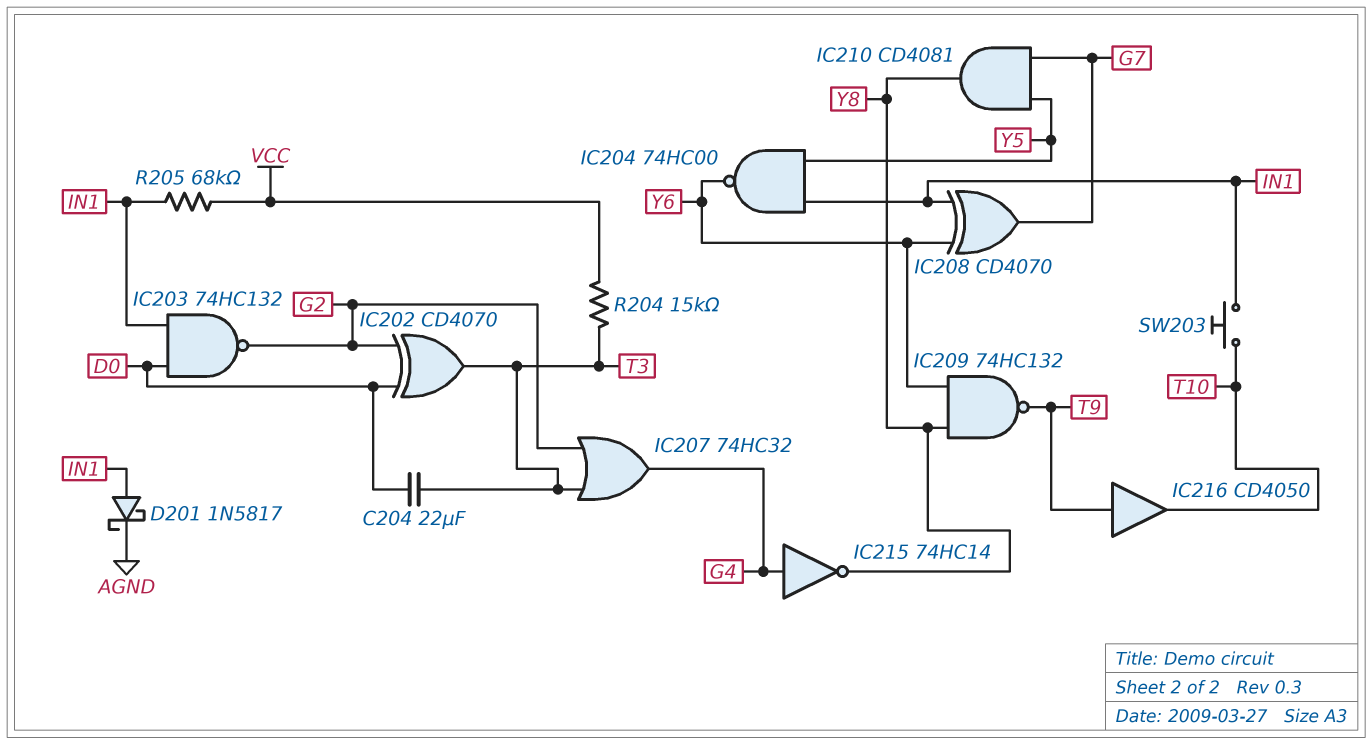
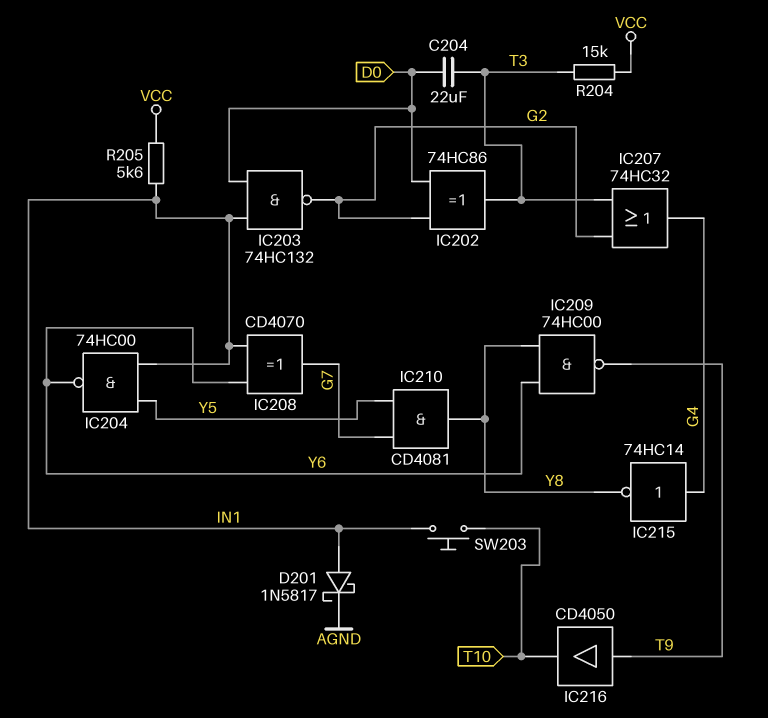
IC202: XOR CD4070 (in D0, in G2, out T3) -> XOR 74HC86 (in D0, in G2, out T3)
IC209: NAND 74HC132 (in Y6, in Y8, out T9) -> NAND 74HC00 (in Y6, in Y8, out T9)
R205: 68k (IN1, VCC) -> 5.6k (IN1, VCC)

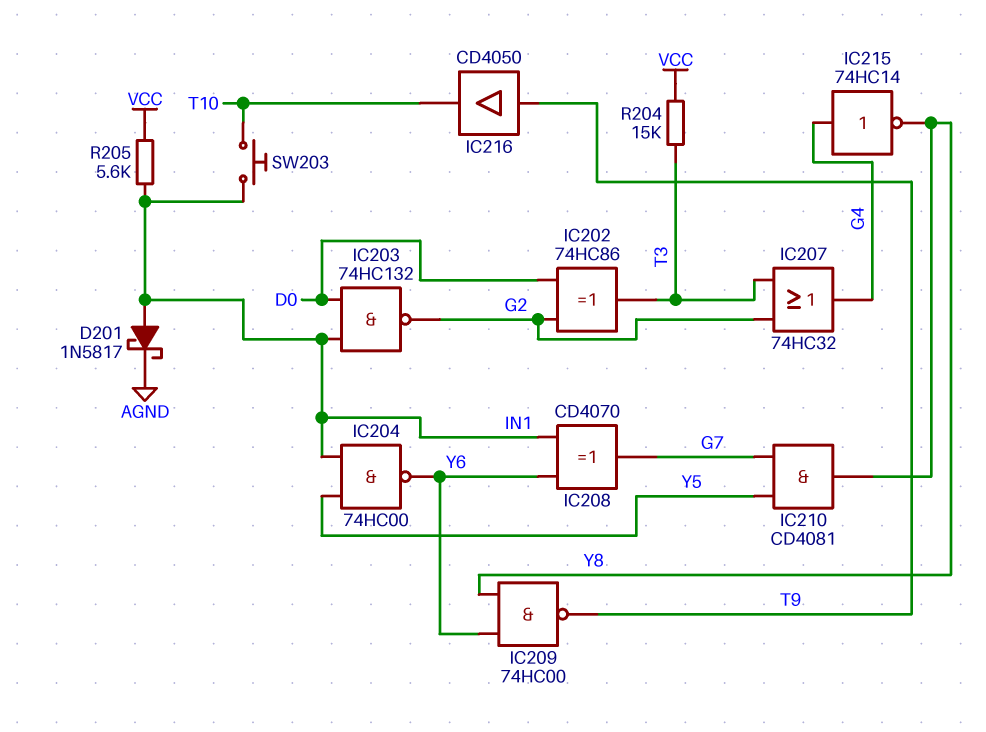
C204: 22uF (D0, T3) -> none

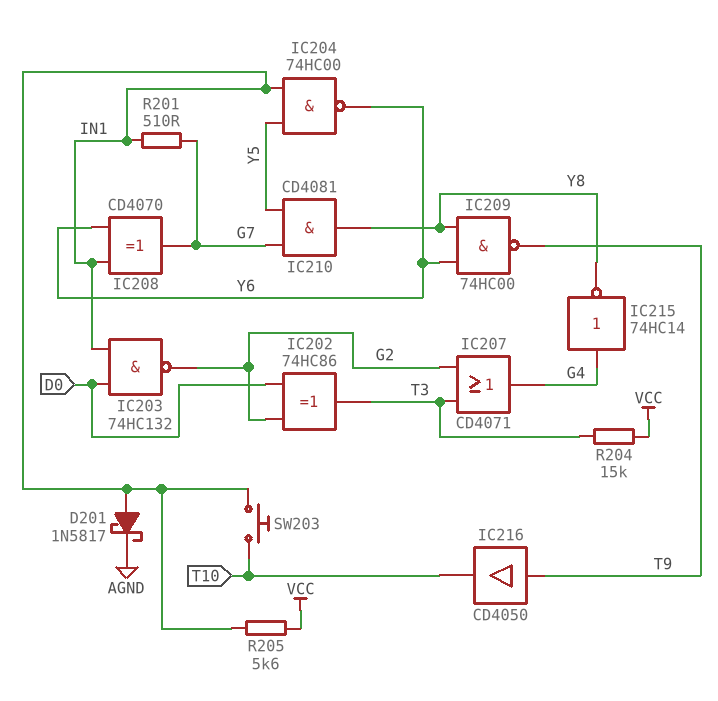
IC207: OR 74HC32 (in G2, in T3, out G4) -> OR CD4071 (in G2, in T3, out G4)
R201: none -> 510 (G7, IN1)

